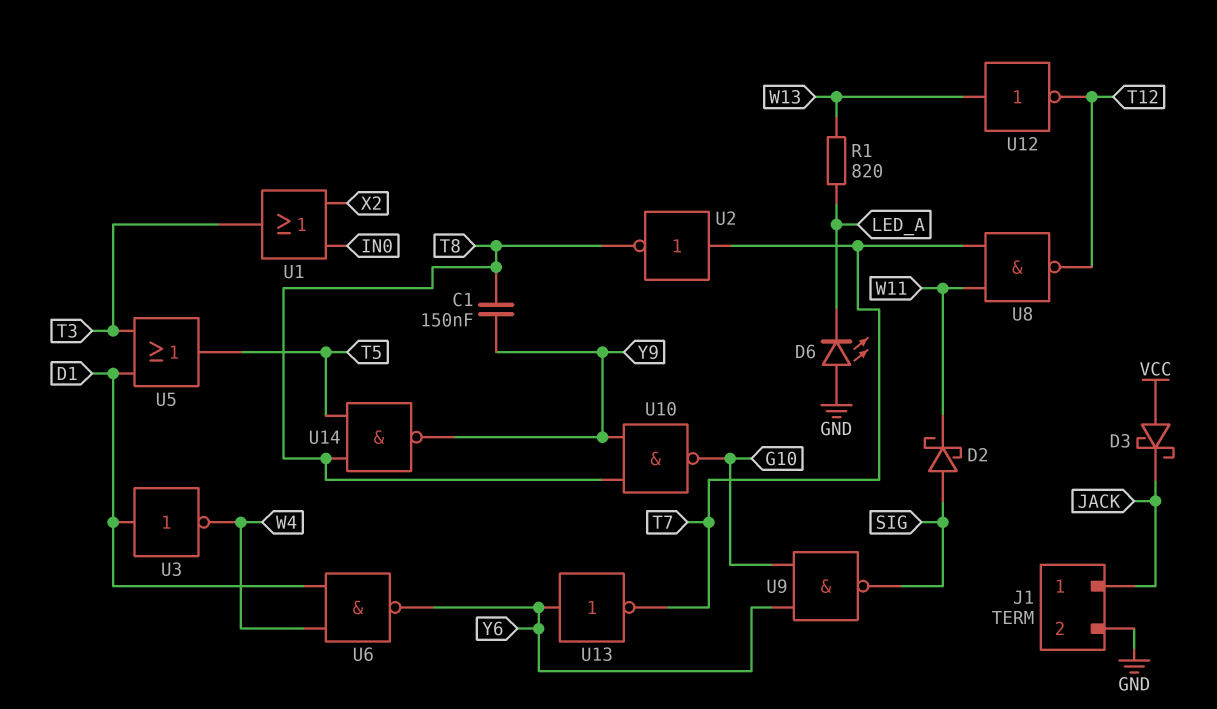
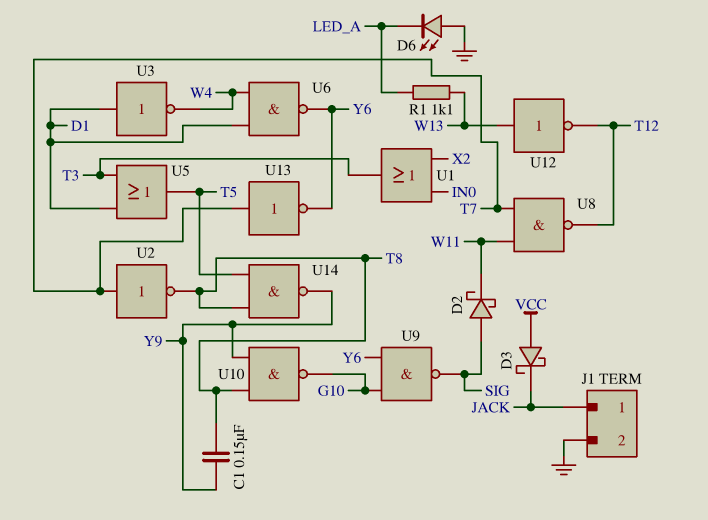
R1: 820 (LED_A, W13) -> 1.1k (LED_A, W13)
U13: NOT (in Y6, out T7) -> NOT (in T7, out Y6)

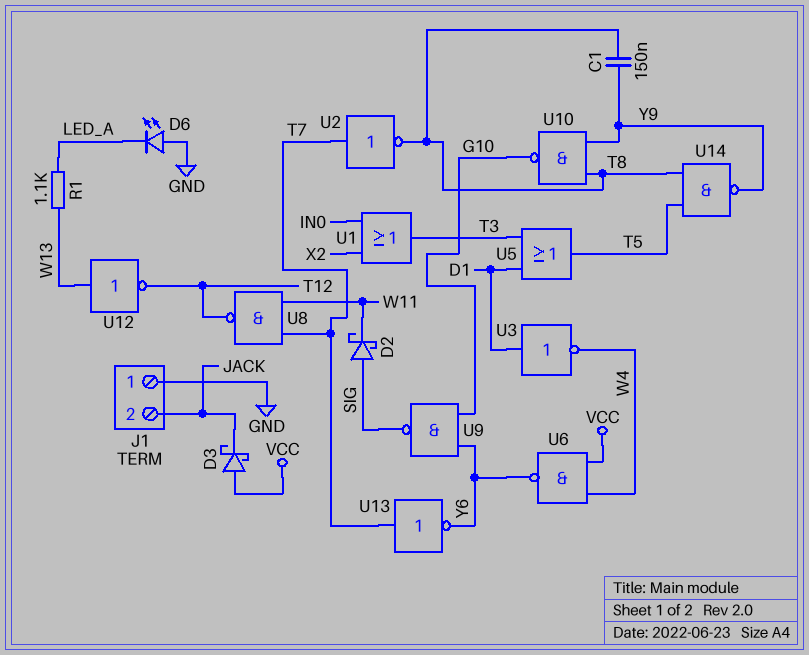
J1 pin 1: JACK -> GND
J1 pin 2: GND -> JACK
U6: NAND (in D1, in W4, out Y6) -> NAND (in VCC, in W4, out Y6)

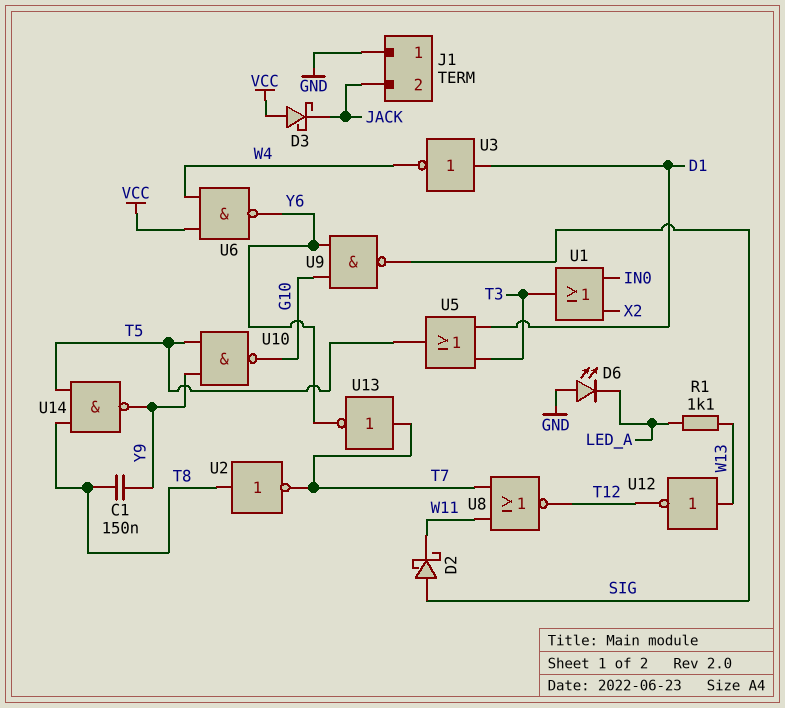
U2: NOT (in T7, out T8) -> NOT (in T8, out T7)
U8: NAND (in T7, in W11, out T12) -> NOR (in T7, in W11, out T12)
U10: NAND (in T8, in Y9, out G10) -> NAND (in T5, in Y9, out G10)

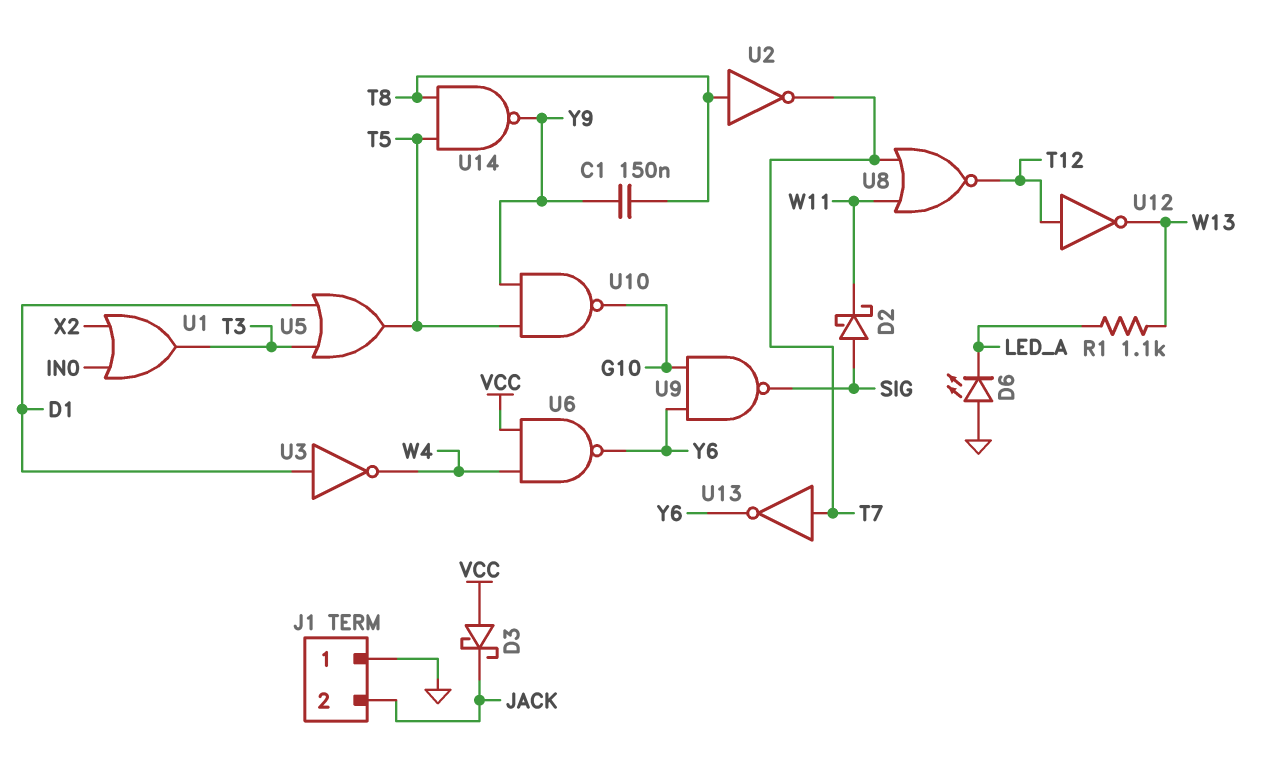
U12: NOT (in W13, out T12) -> NOT (in T12, out W13)

